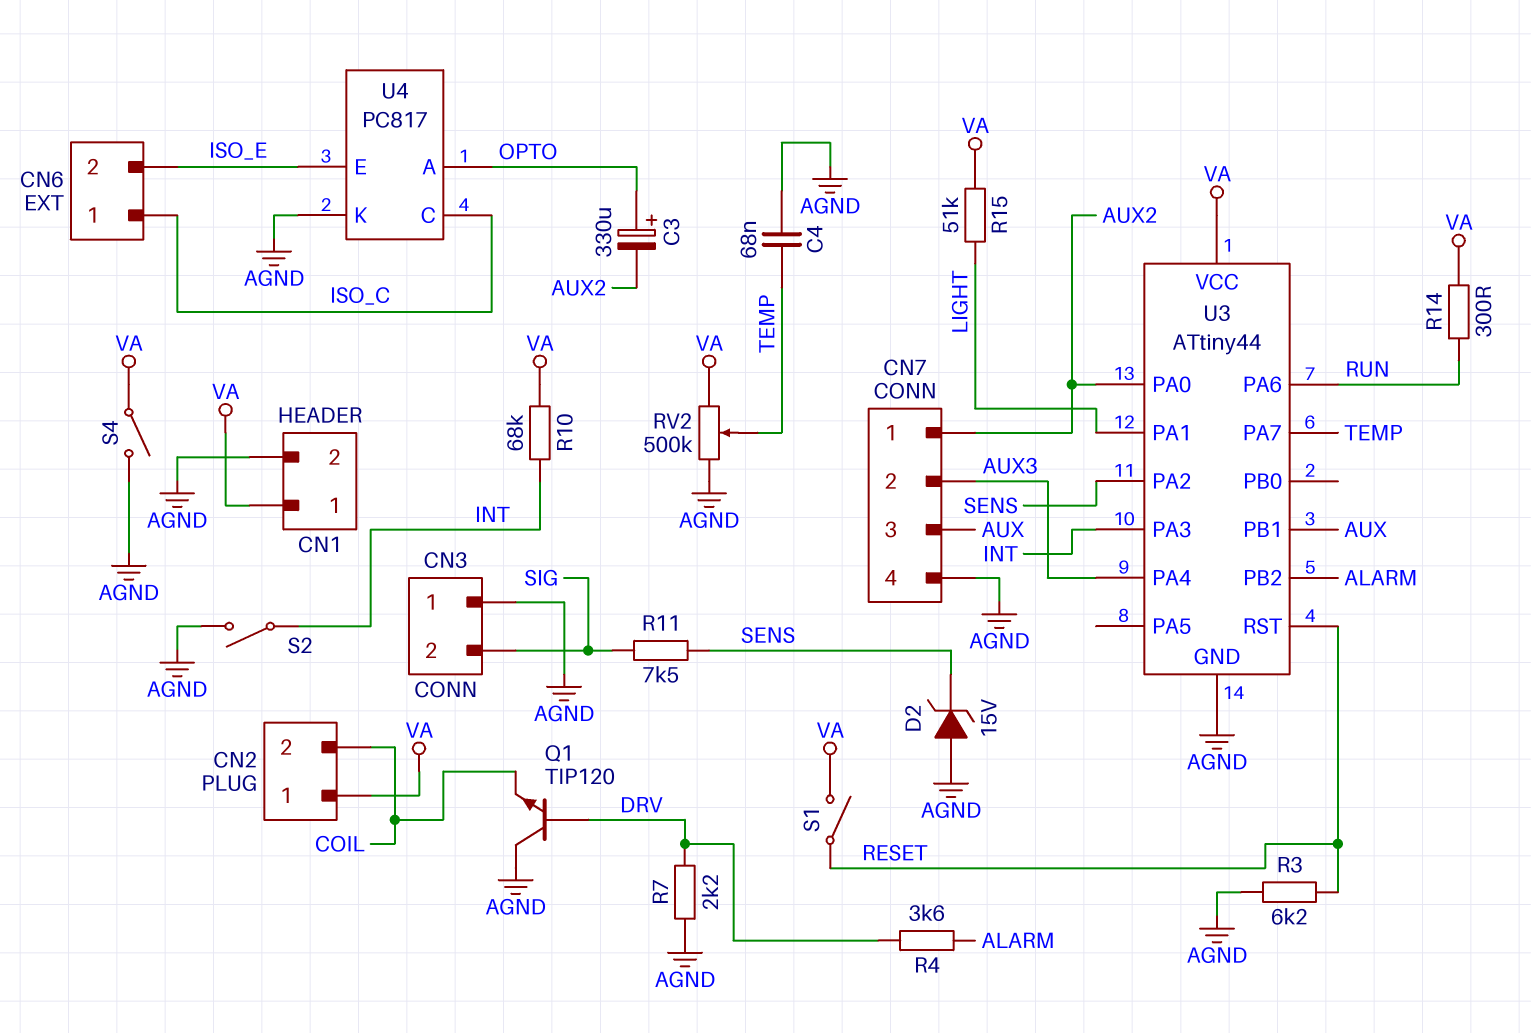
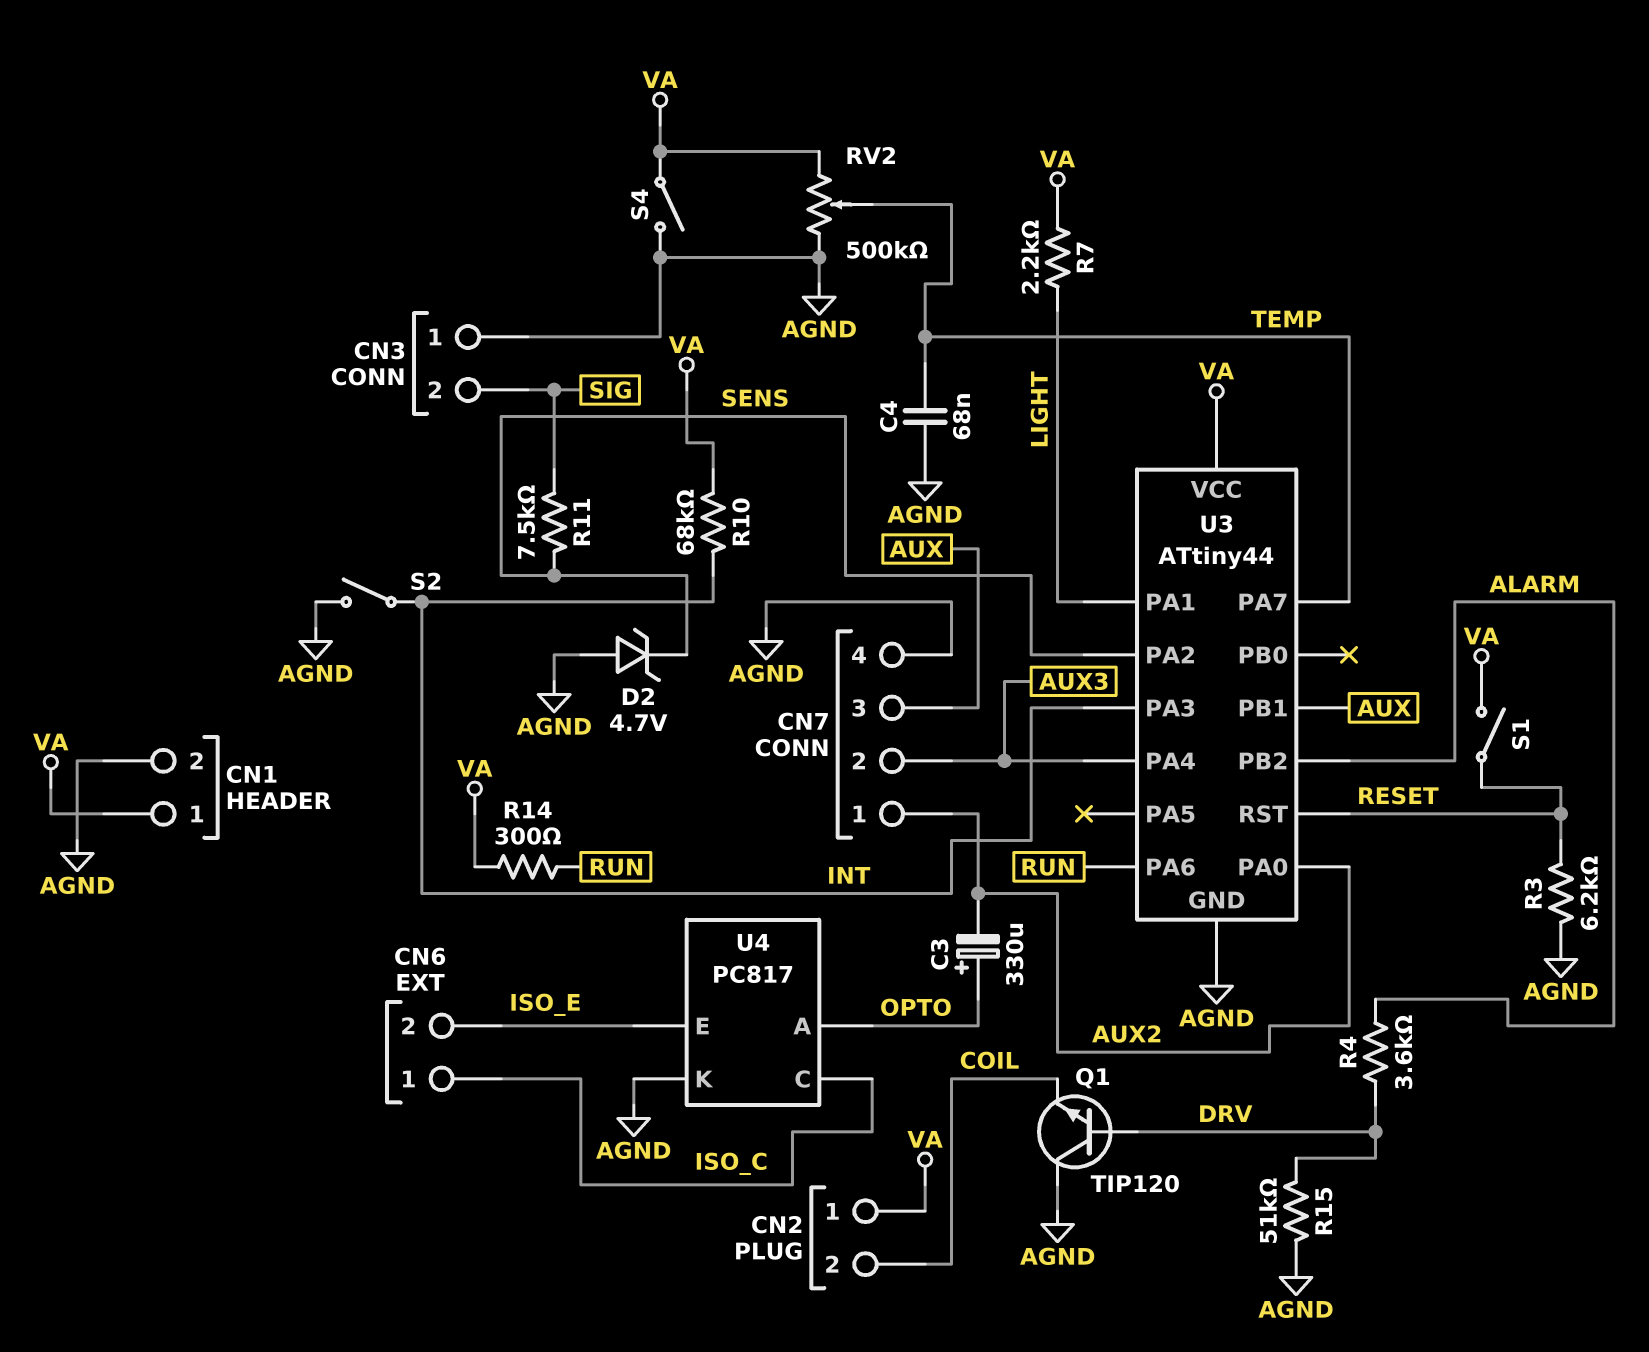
D2: zener 15V (A AGND, K SENS) -> zener 4.7V (A AGND, K SENS)
R7: 2.2k (AGND, DRV) -> 2.2k (LIGHT, VA)
R15: 51k (LIGHT, VA) -> 51k (AGND, DRV)

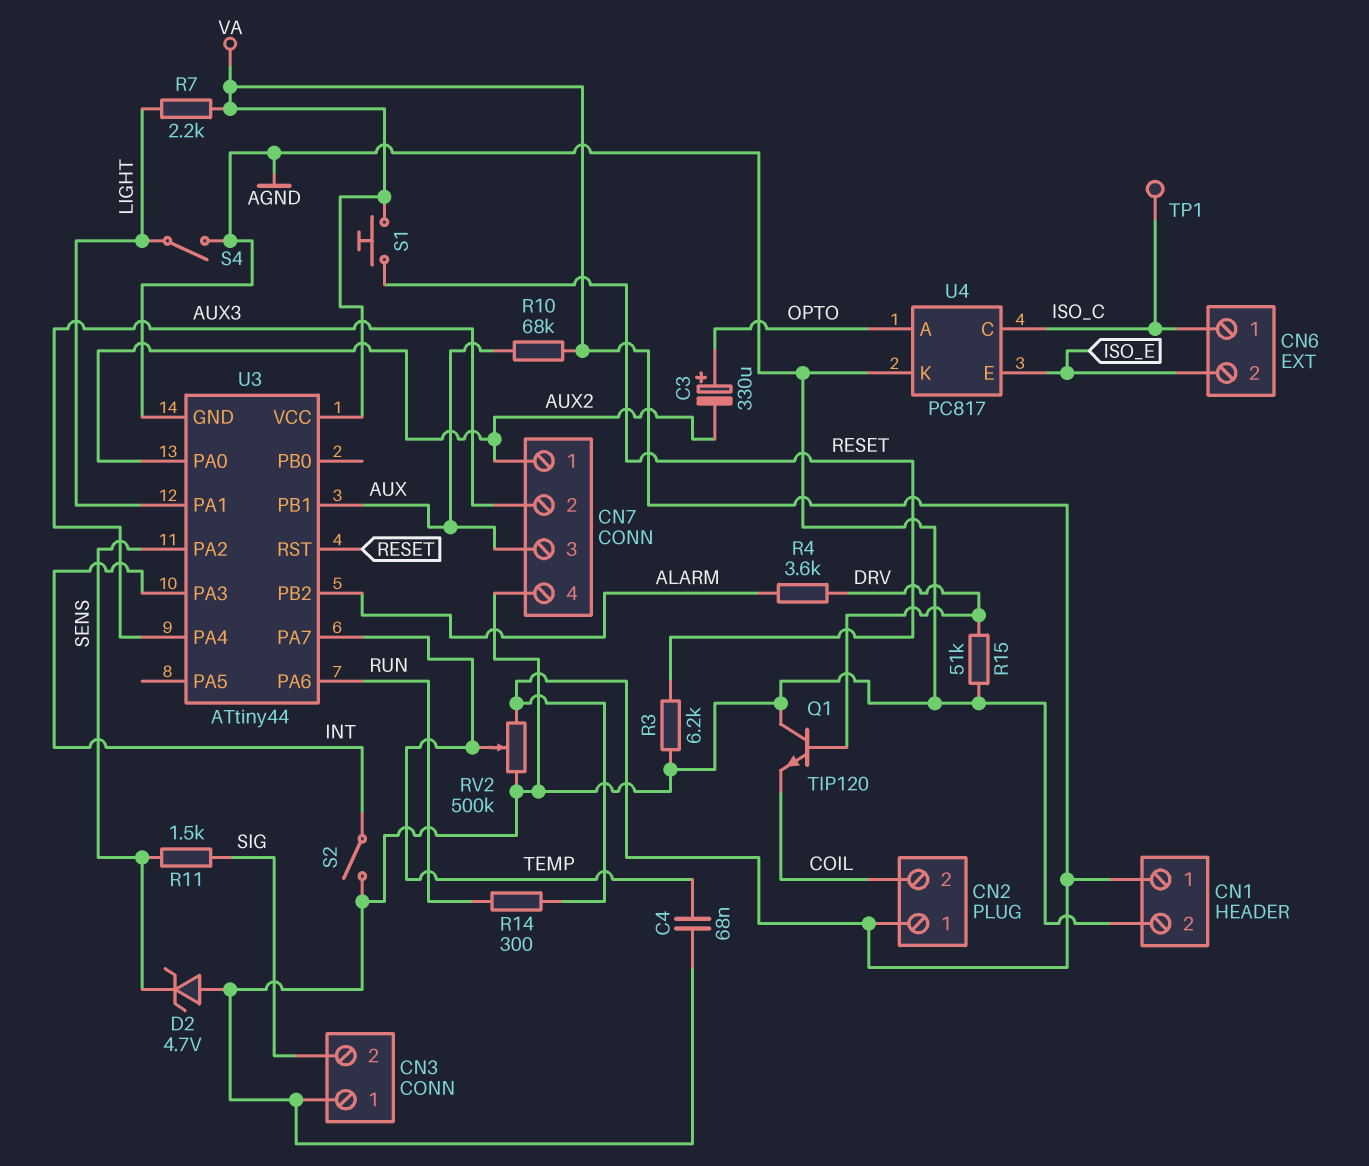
R10: 68k (INT, VA) -> 68k (AUX, VA)
R11: 7.5k (SENS, SIG) -> 1.5k (SENS, SIG)
S1: switch (RESET, VA) -> button (RESET, VA)
S4: switch (AGND, VA) -> switch (AGND, LIGHT)
TP1: none -> test point (ISO_C)

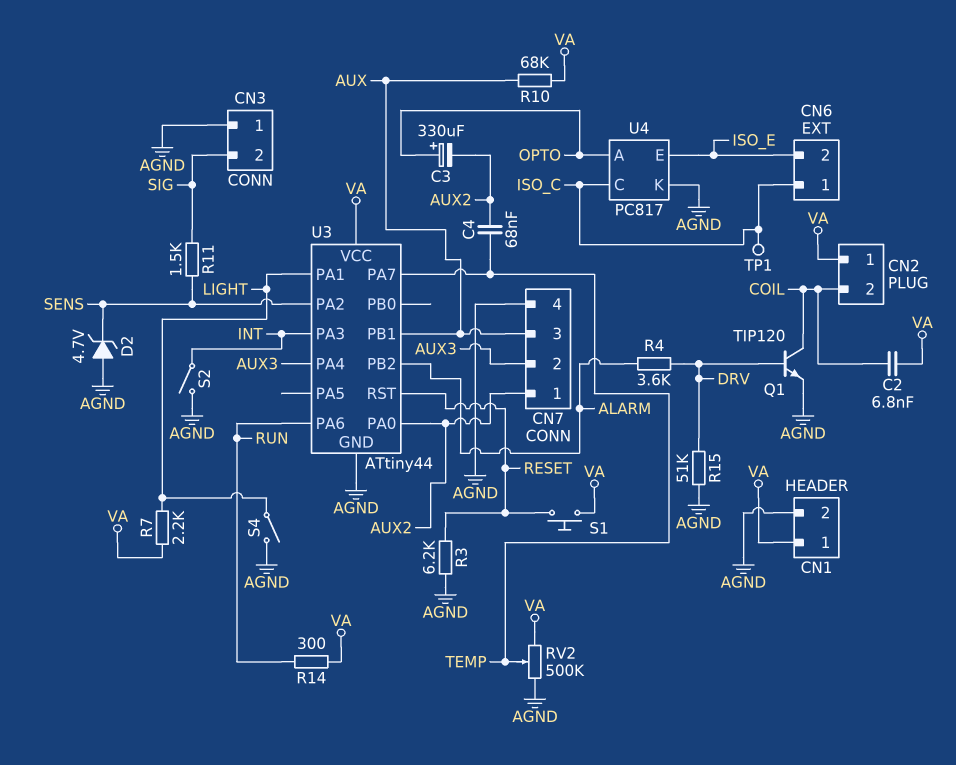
C2: none -> 6.8nF (COIL, VA)
C4: 68nF (AGND, TEMP) -> 68nF (AUX2, TEMP)
Q1: NPN TIP120 (B DRV, C AGND, E COIL) -> NPN TIP120 (B DRV, C COIL, E AGND)

